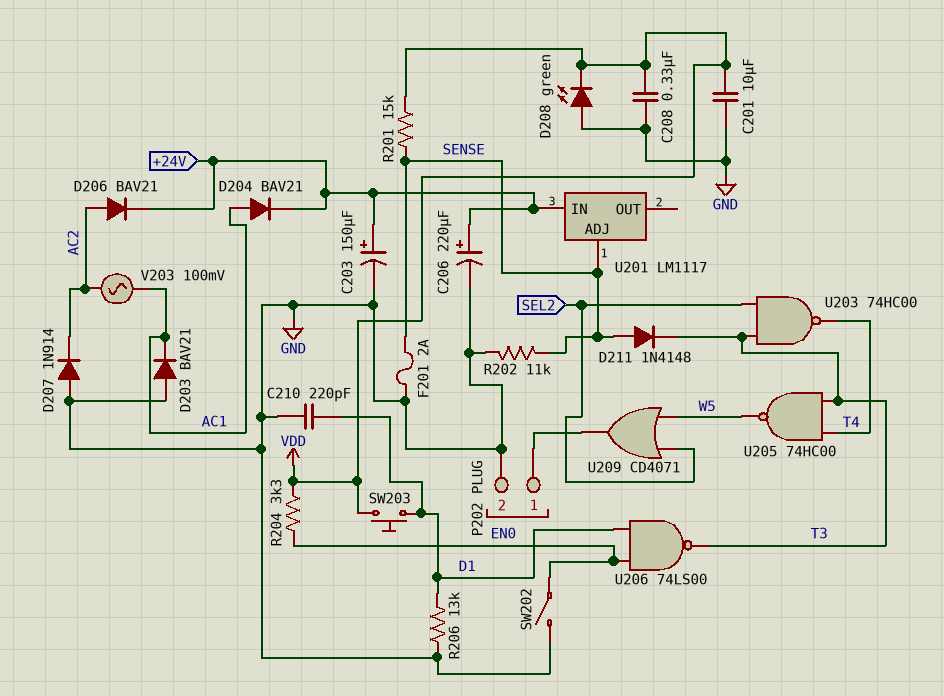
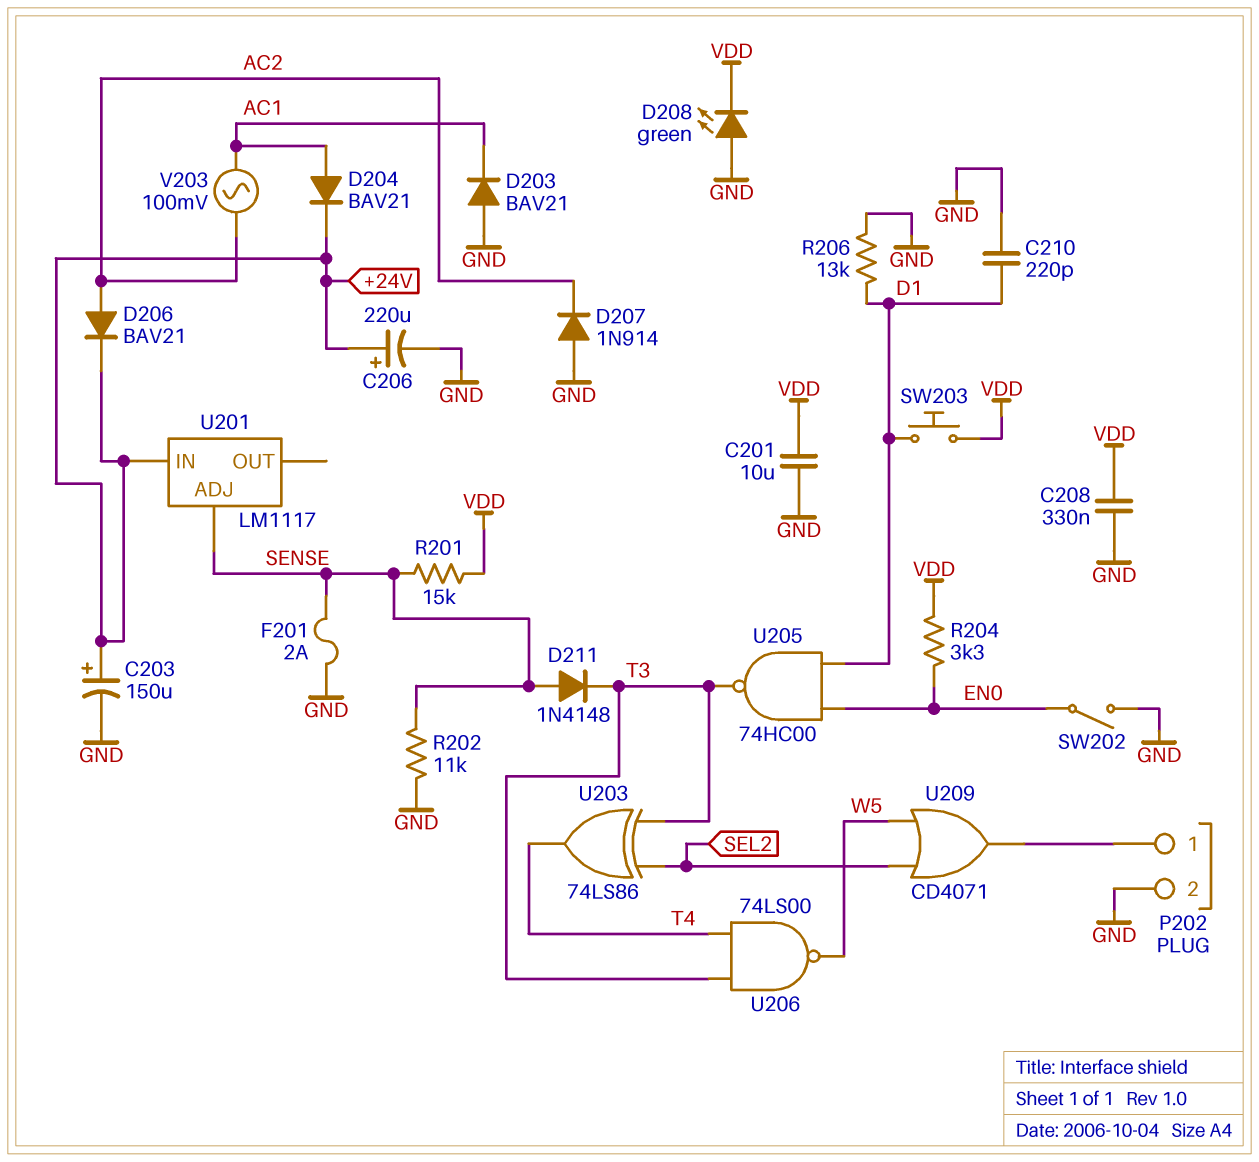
U203: NAND 74HC00 (in SEL2, in T3, out T4) -> XOR 74LS86 (in SEL2, in T3, out T4)
U205: NAND 74HC00 (in T3, in T4, out W5) -> NAND 74HC00 (in D1, in EN0, out T3)
U206: NAND 74LS00 (in D1, in EN0, out T3) -> NAND 74LS00 (in T3, in T4, out W5)

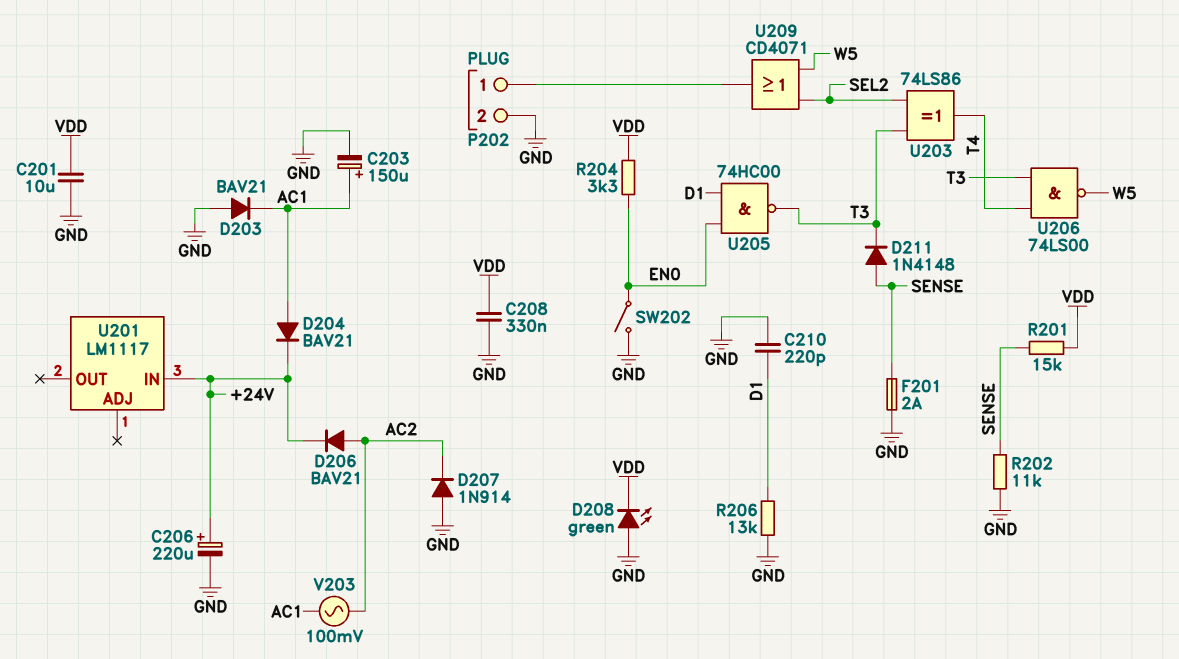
C203: 150uF (plus +24V, minus GND) -> 150uF (plus AC1, minus GND)
SW203: button (D1, VDD) -> none
U201 pin ADJ: SENSE -> none

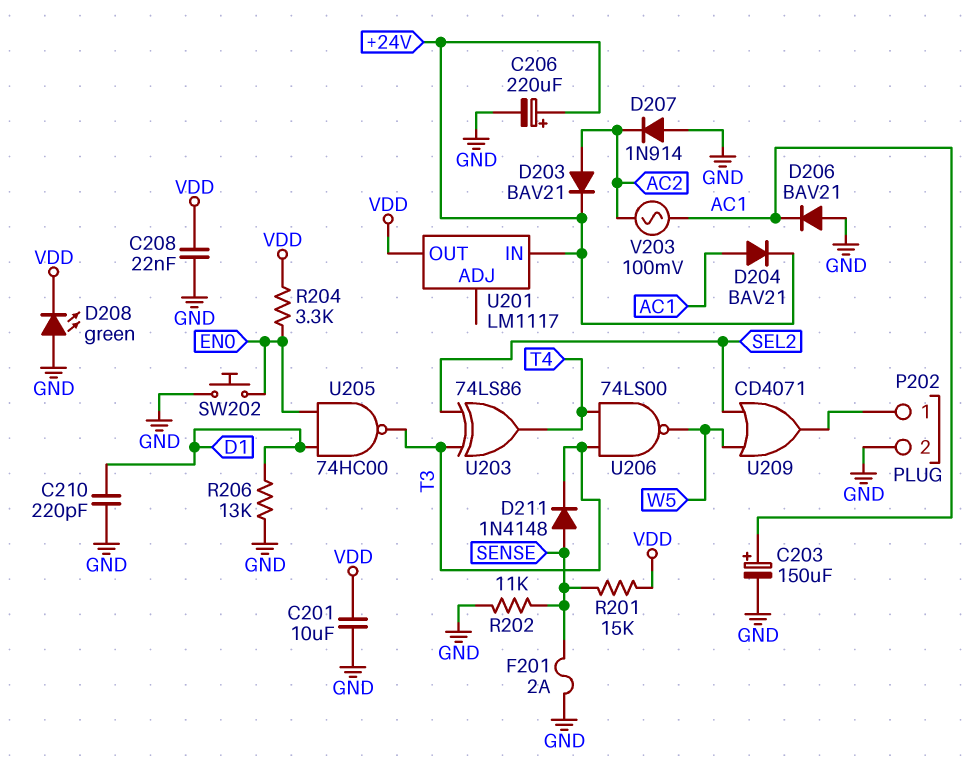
C208: 330nF (GND, VDD) -> 22nF (GND, VDD)
D203: diode BAV21 (A GND, K AC1) -> diode BAV21 (A AC2, K +24V)
D206: diode BAV21 (A AC2, K +24V) -> diode BAV21 (A GND, K AC1)
SW202: switch (EN0, GND) -> button (EN0, GND)
U201 pin OUT: none -> VDD

